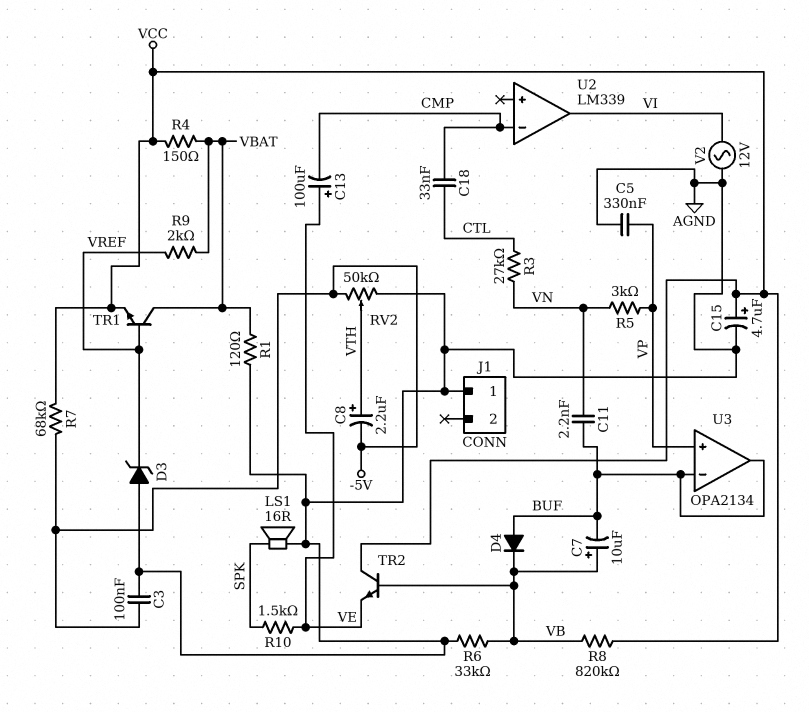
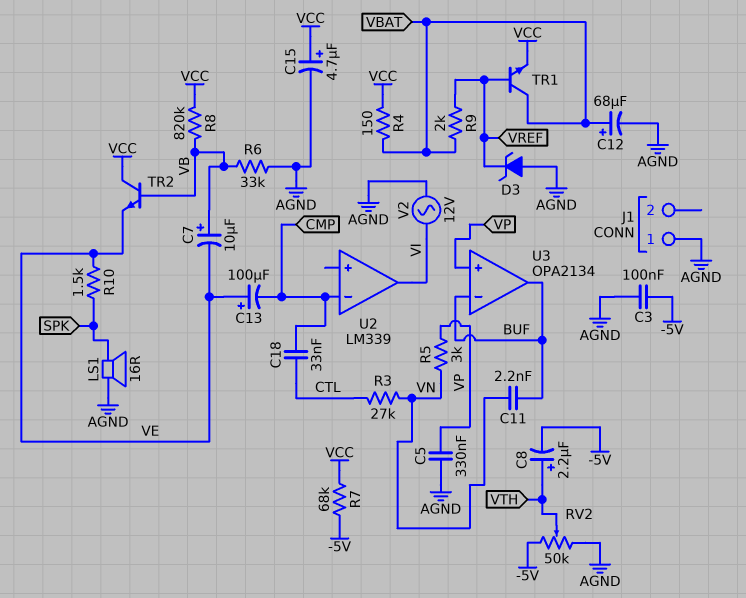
C7: 10uF (plus VB, minus BUF) -> 10uF (plus VB, minus VE)
C12: none -> 68uF (plus VBAT, minus AGND)
D4: diode (A BUF, K VB) -> none
R1: 120 (AGND, VBAT) -> none

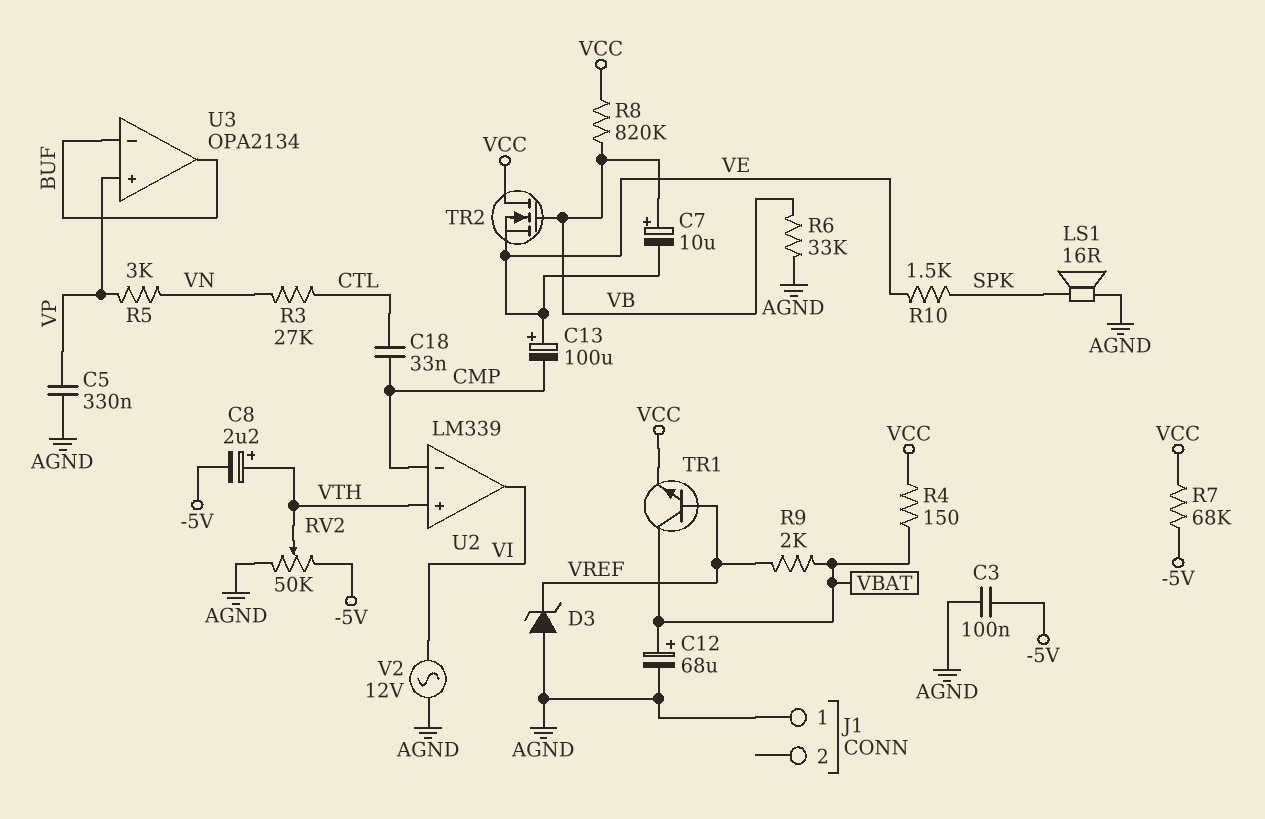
C11: 2.2nF (BUF, VN) -> none
C15: 4.7uF (plus VCC, minus AGND) -> none
TR2: NPN (B VB, C VCC, E VE) -> NMOS (G VB, D VCC, S VE)
U2 pin in+: none -> VTH

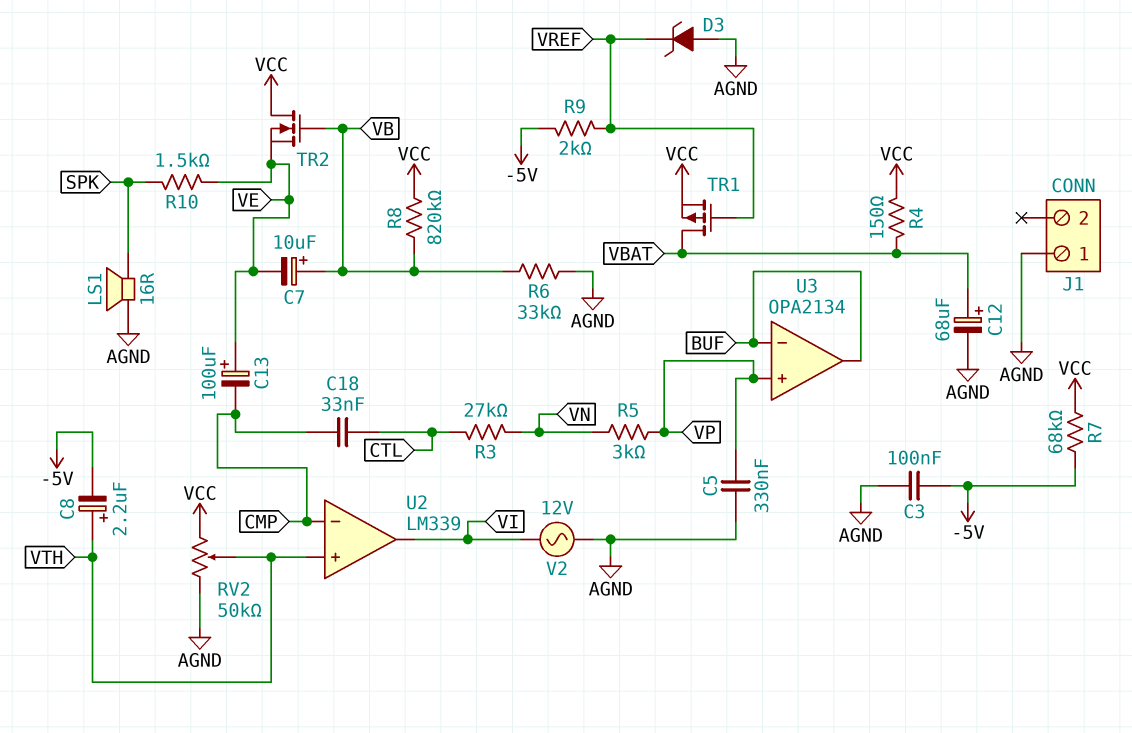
R9: 2k (VBAT, VREF) -> 2k (-5V, VREF)
RV2: 50k (-5V, AGND, wiper VTH) -> 50k (AGND, VCC, wiper VTH)
TR1: NPN (B VREF, C VBAT, E VCC) -> PMOS (G VREF, D VBAT, S VCC)

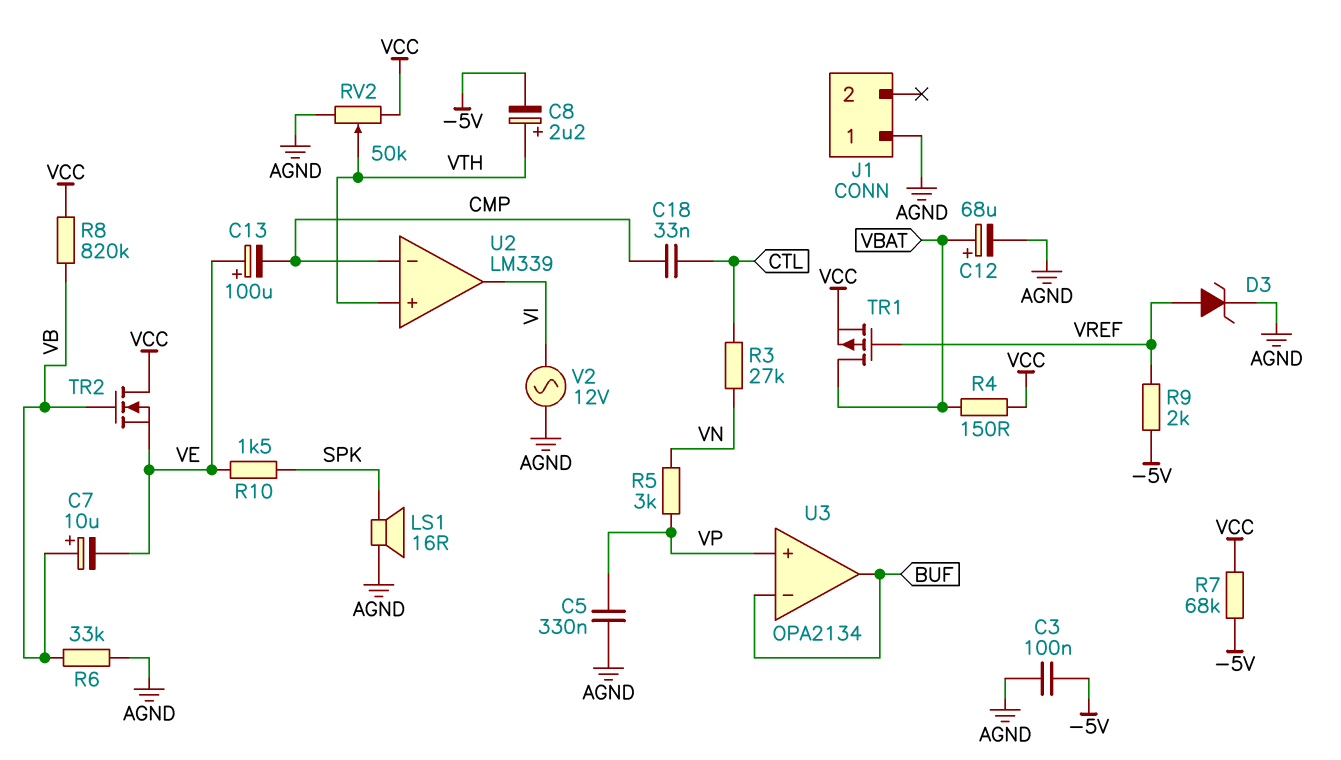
D3: zener (A AGND, K VREF) -> zener (A VREF, K AGND)

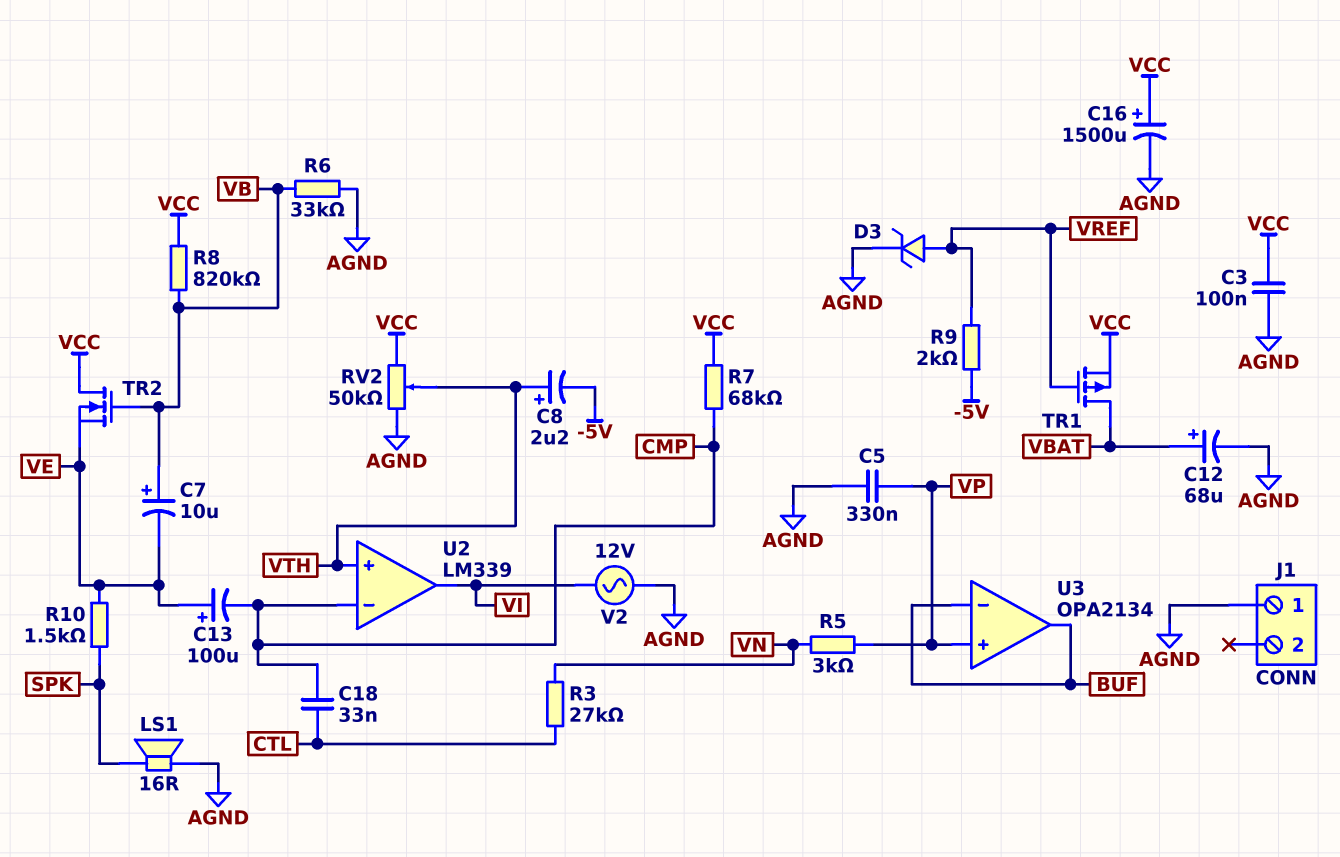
C3: 100nF (-5V, AGND) -> 100nF (AGND, VCC)
C16: none -> 1500uF (plus VCC, minus AGND)
R4: 150 (VBAT, VCC) -> none
R7: 68k (-5V, VCC) -> 68k (CMP, VCC)

